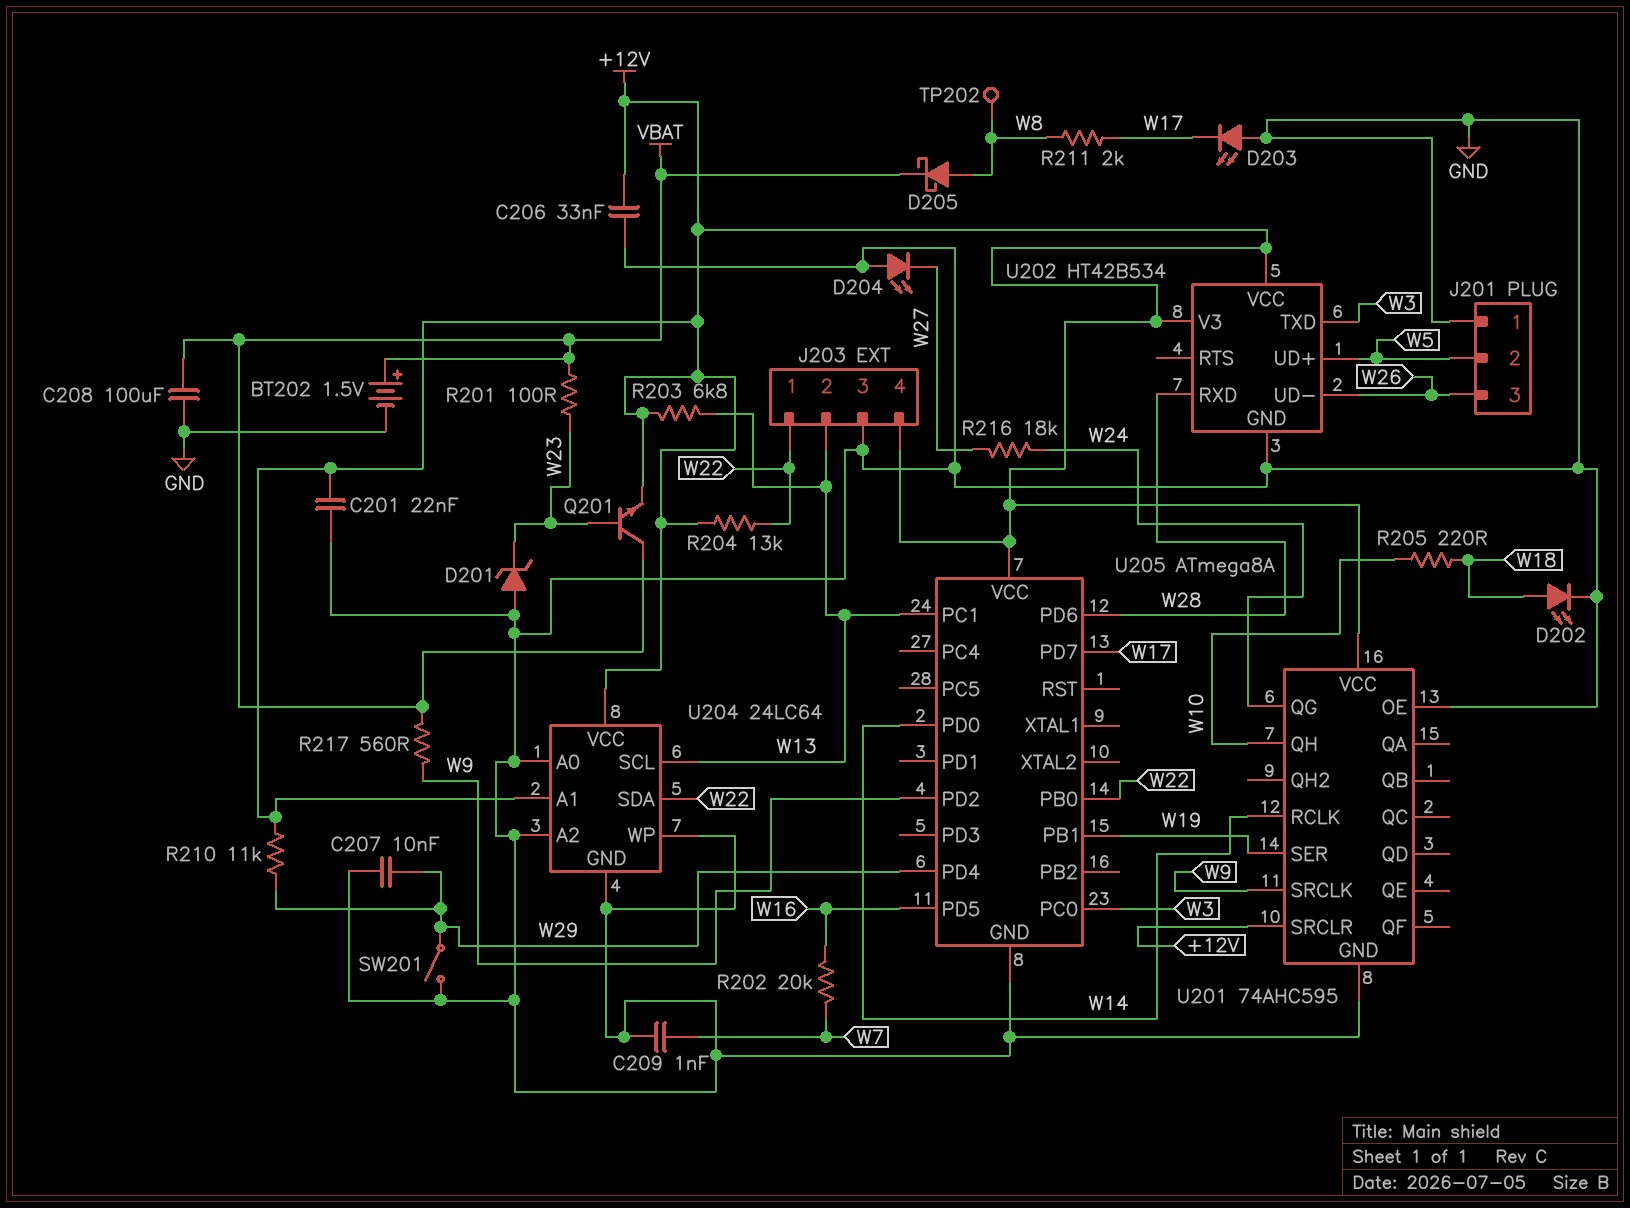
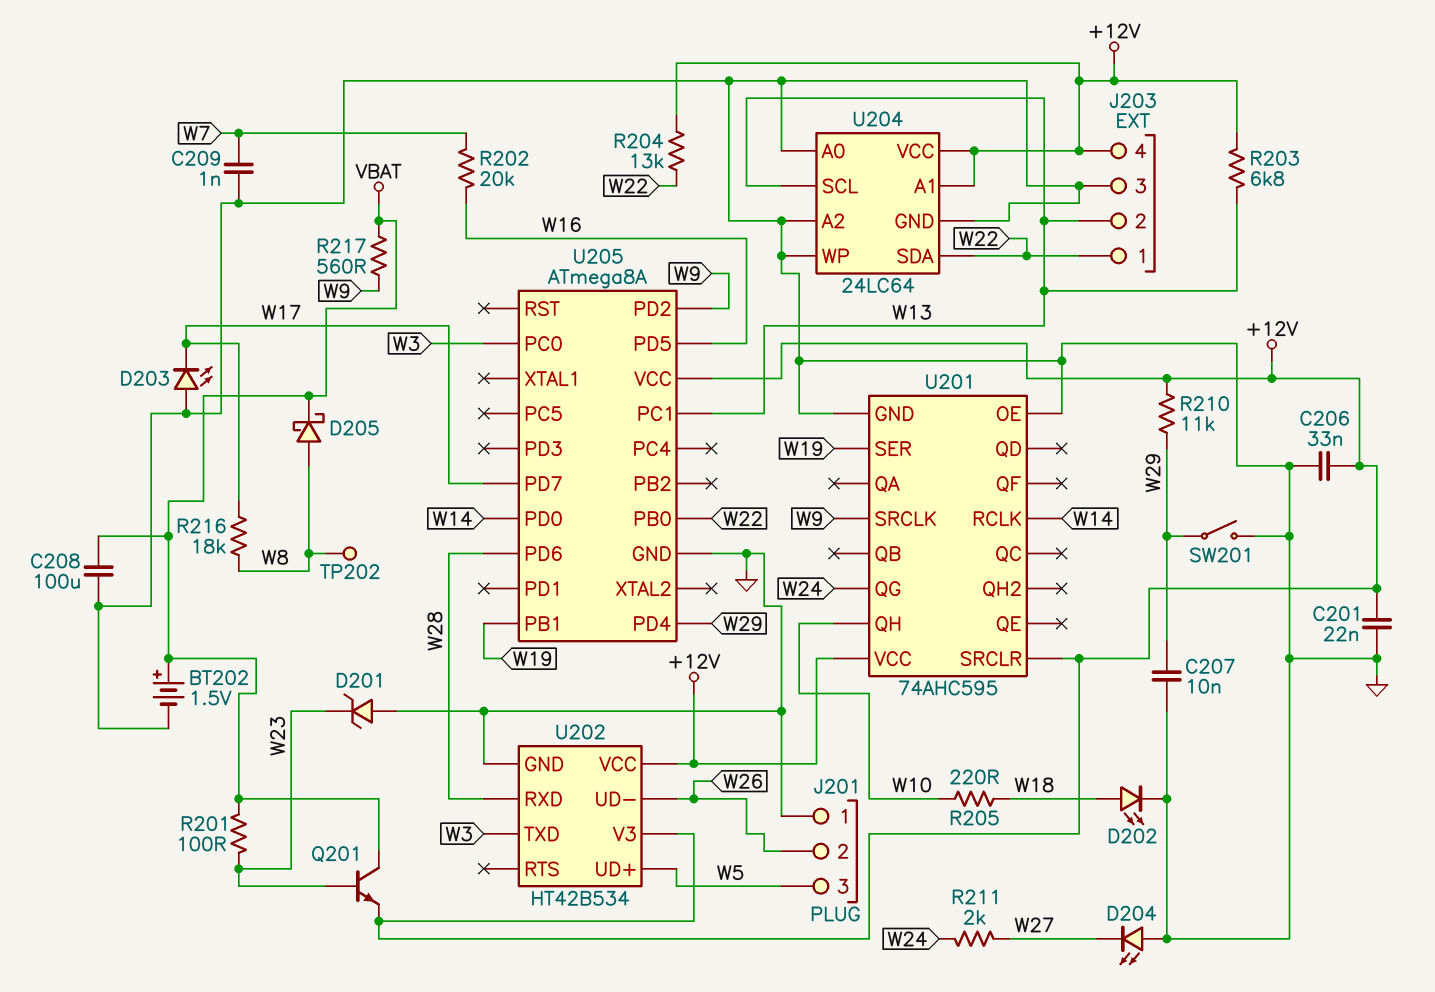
J201 pin 2: W5 -> W26
J201 pin 3: W26 -> W5
R211: 2k (W8, W17) -> 2k (W24, W27)
R216: 18k (W24, W27) -> 18k (W8, W17)

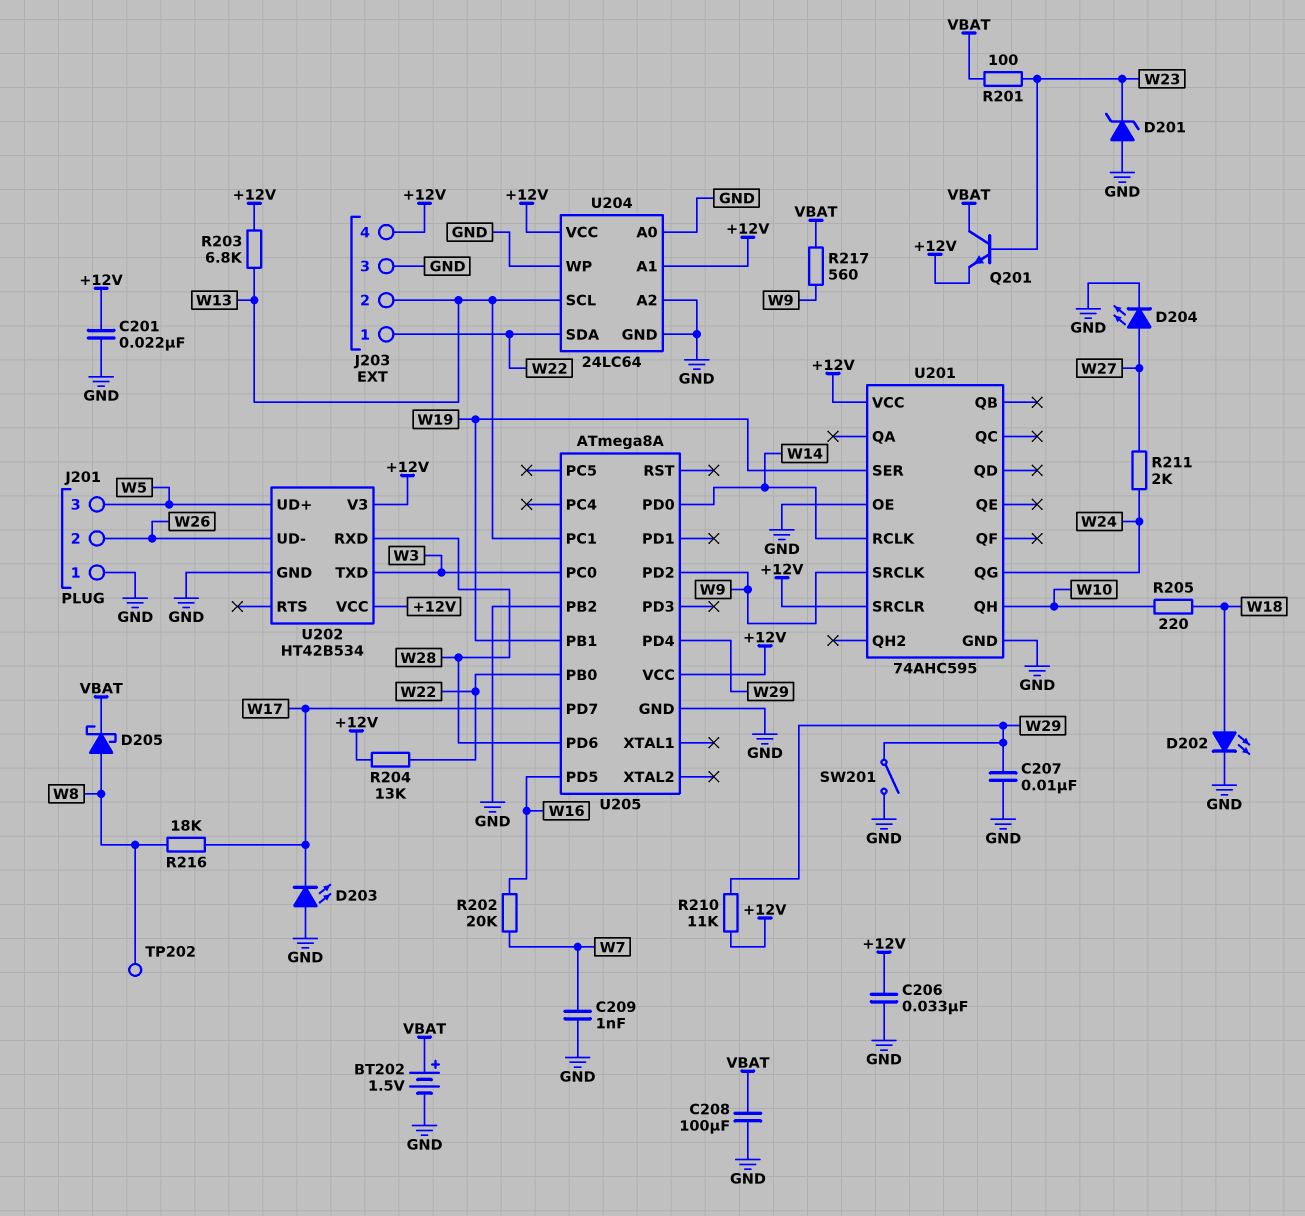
D204: LED (A GND, K W27) -> LED (A W27, K GND)
U205 pin PB2: none -> GND

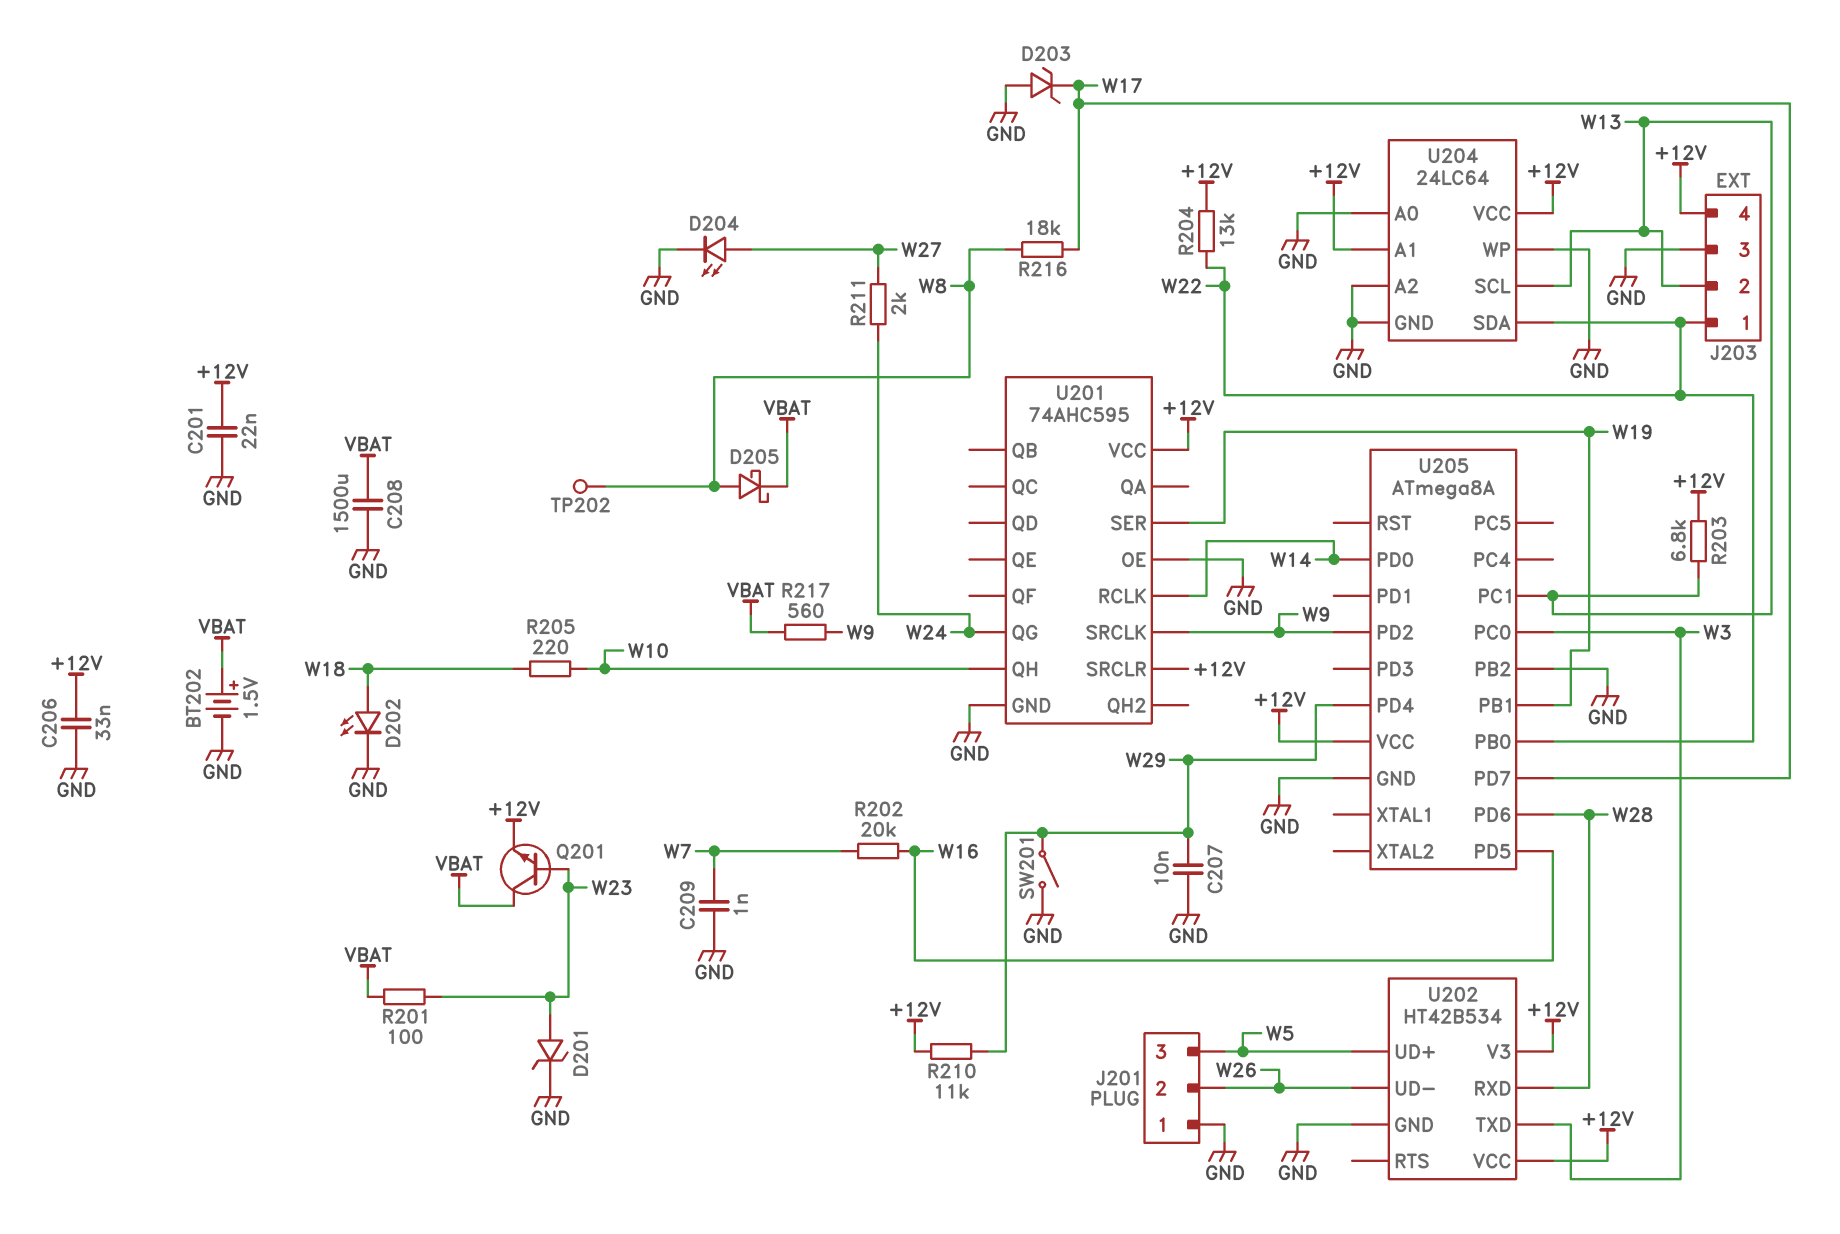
C208: 100uF (GND, VBAT) -> 1500uF (GND, VBAT)
D201: zener (A GND, K W23) -> zener (A W23, K GND)
D203: LED (A GND, K W17) -> zener (A GND, K W17)

